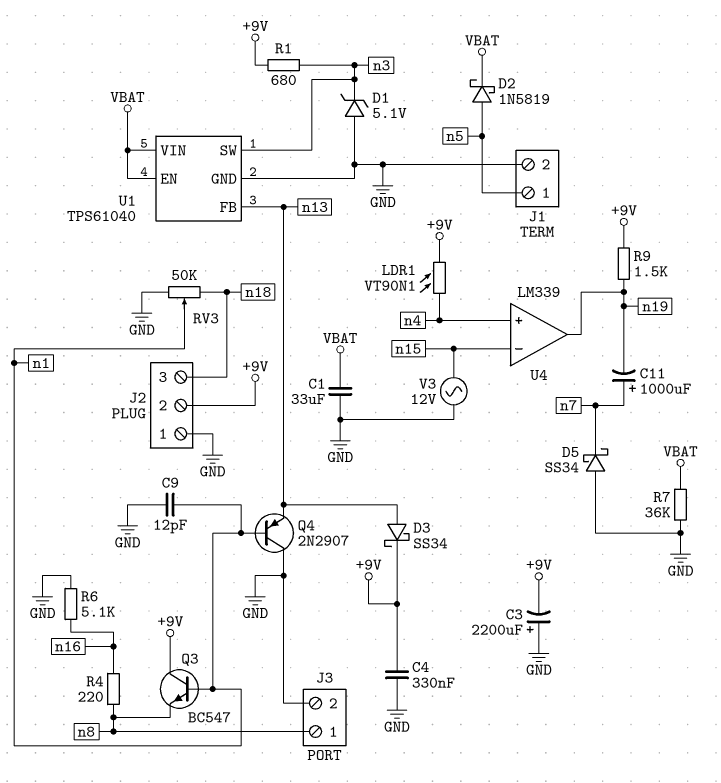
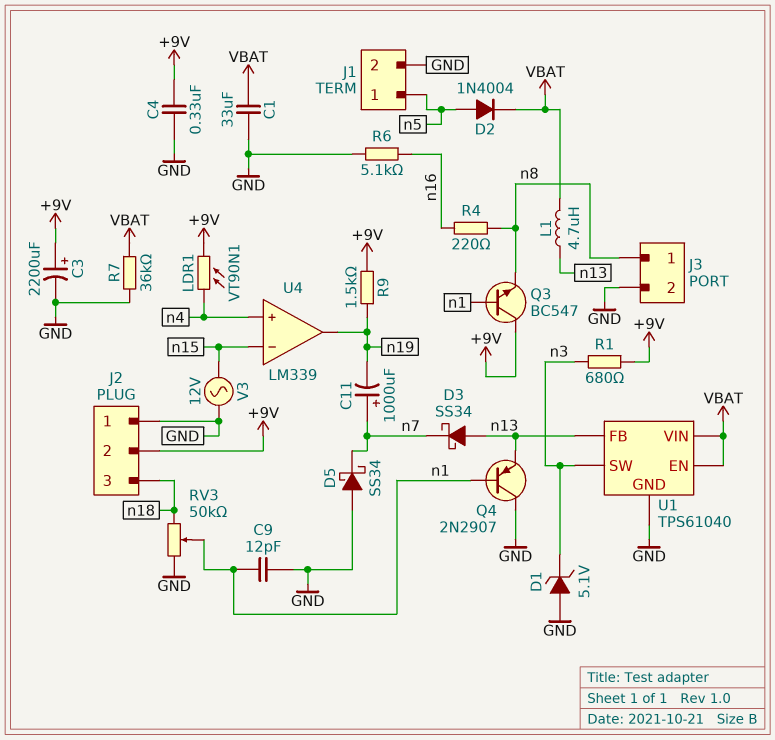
C3: 2200uF (plus GND, minus +9V) -> 2200uF (plus +9V, minus GND)
D2: schottky 1N5819 (A n5, K VBAT) -> diode 1N4004 (A n5, K VBAT)
D3: schottky SS34 (A n13, K +9V) -> schottky SS34 (A n13, K n7)
L1: none -> 4.7uH (VBAT, n13)

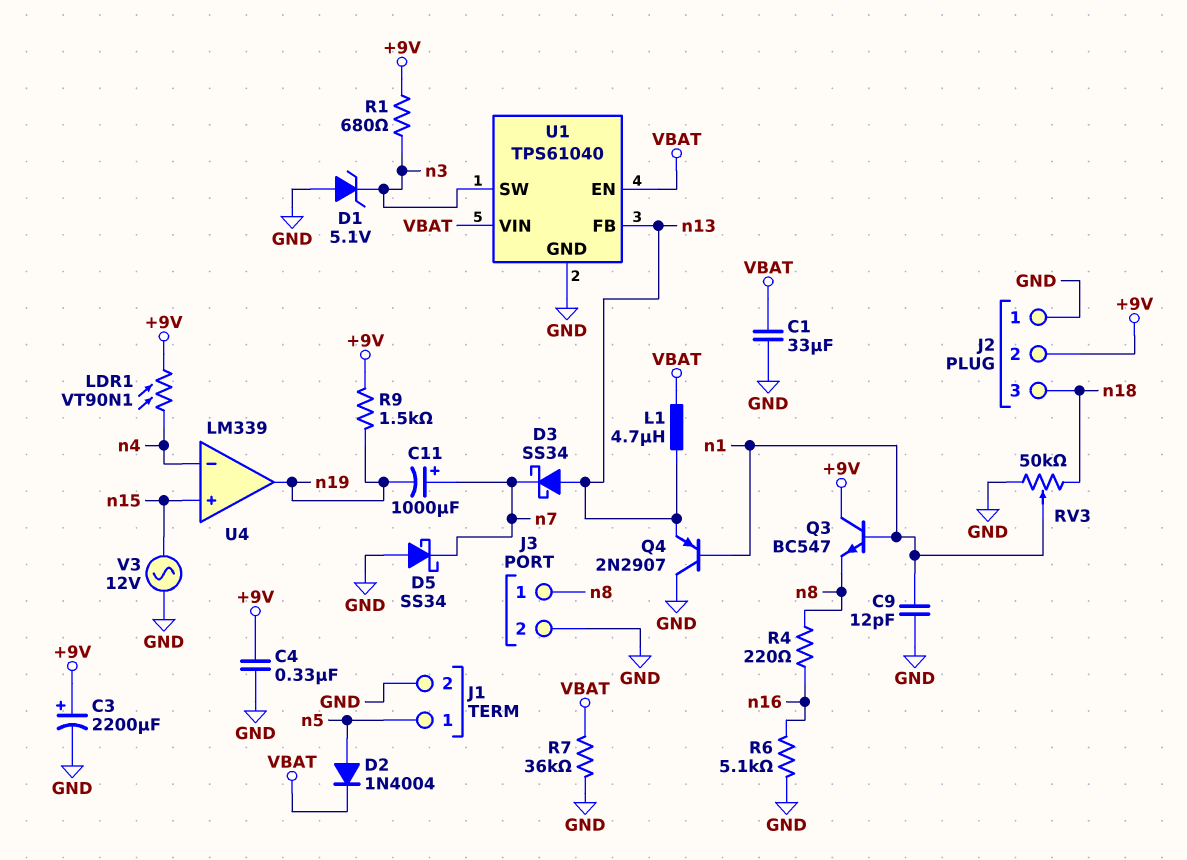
U4 pin in+: n4 -> n15
U4 pin in-: n15 -> n4

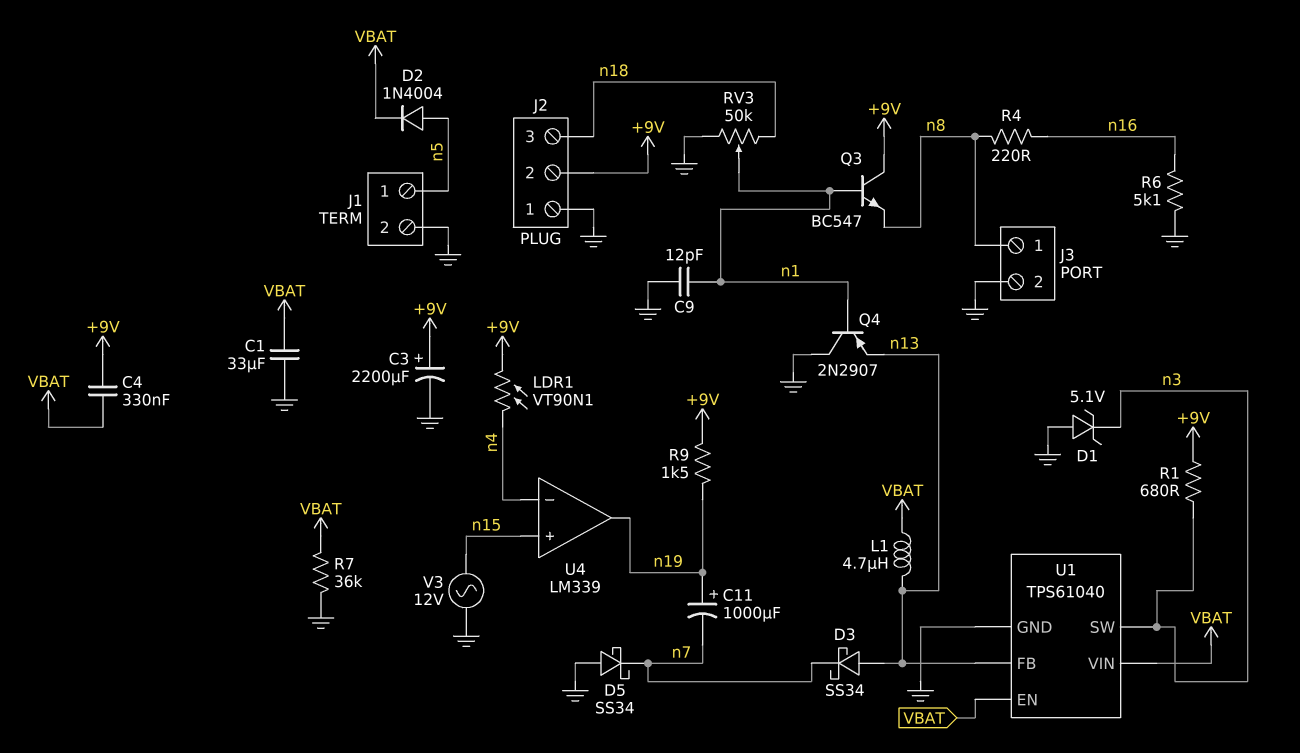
C4: 330nF (+9V, GND) -> 330nF (+9V, VBAT)
C11: 1000uF (plus n7, minus n19) -> 1000uF (plus n19, minus n7)

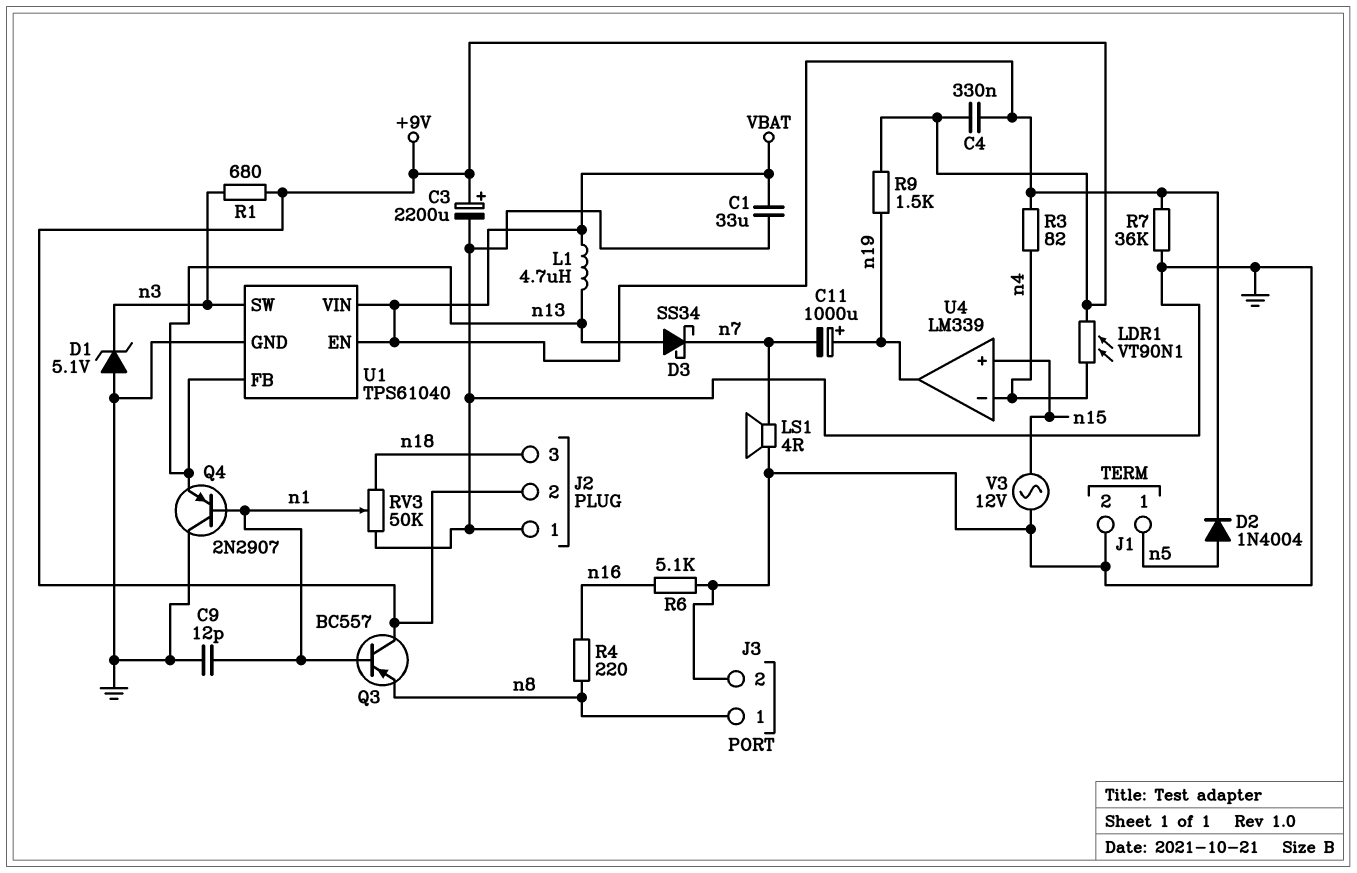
D5: schottky SS34 (A GND, K n7) -> none
LS1: none -> speaker 4R (GND, n7)
Q3: NPN BC547 (B n1, C +9V, E n8) -> PNP BC557 (B n1, C +9V, E n8)
R3: none -> 82 (VBAT, n4)

